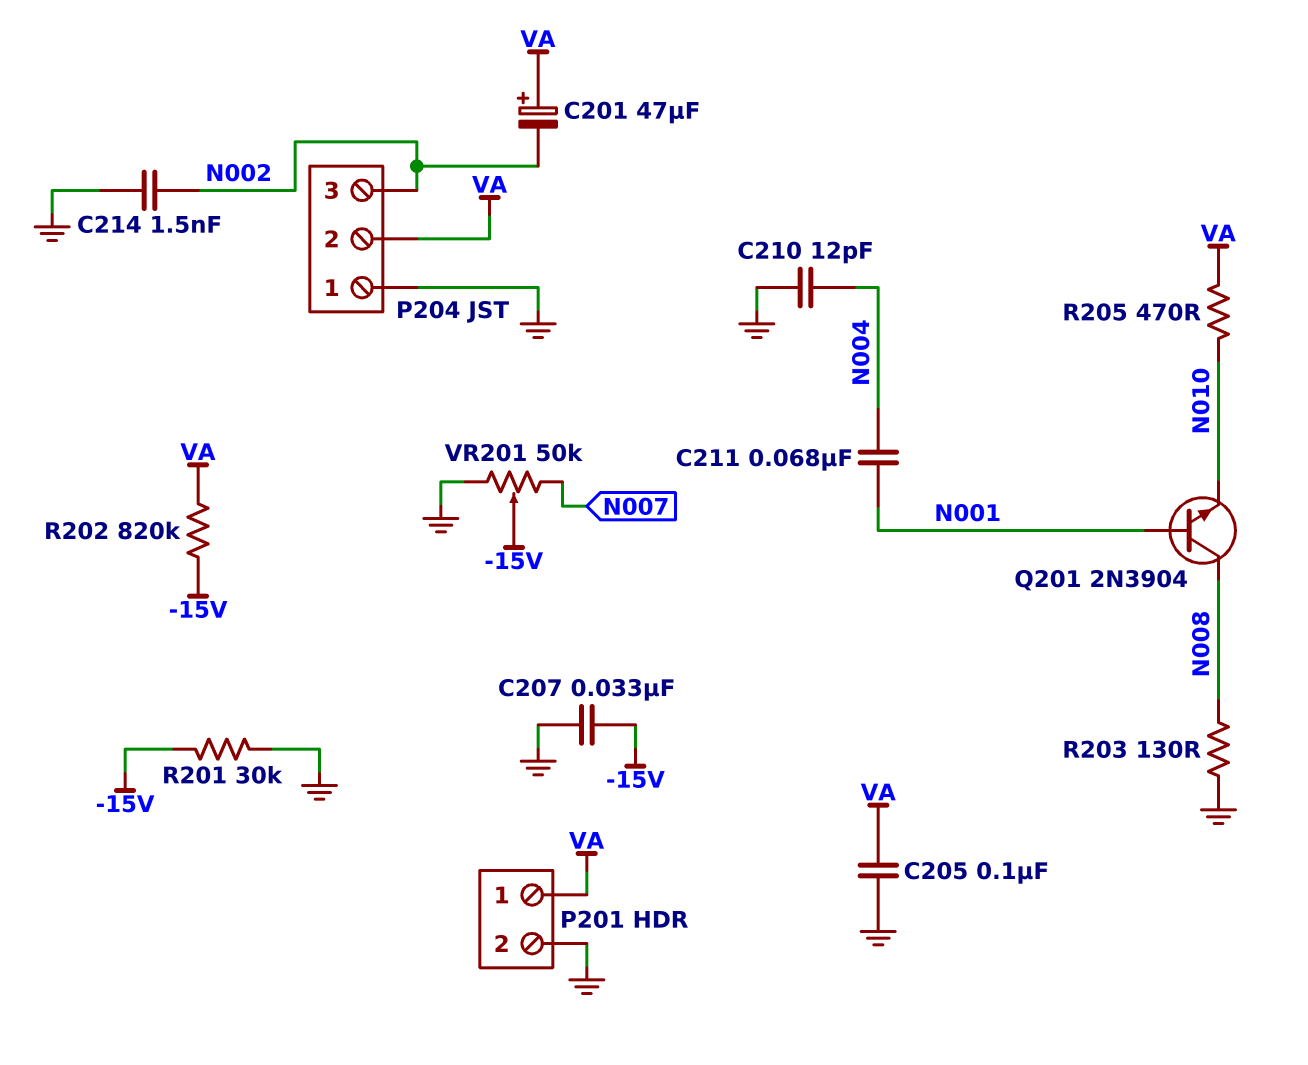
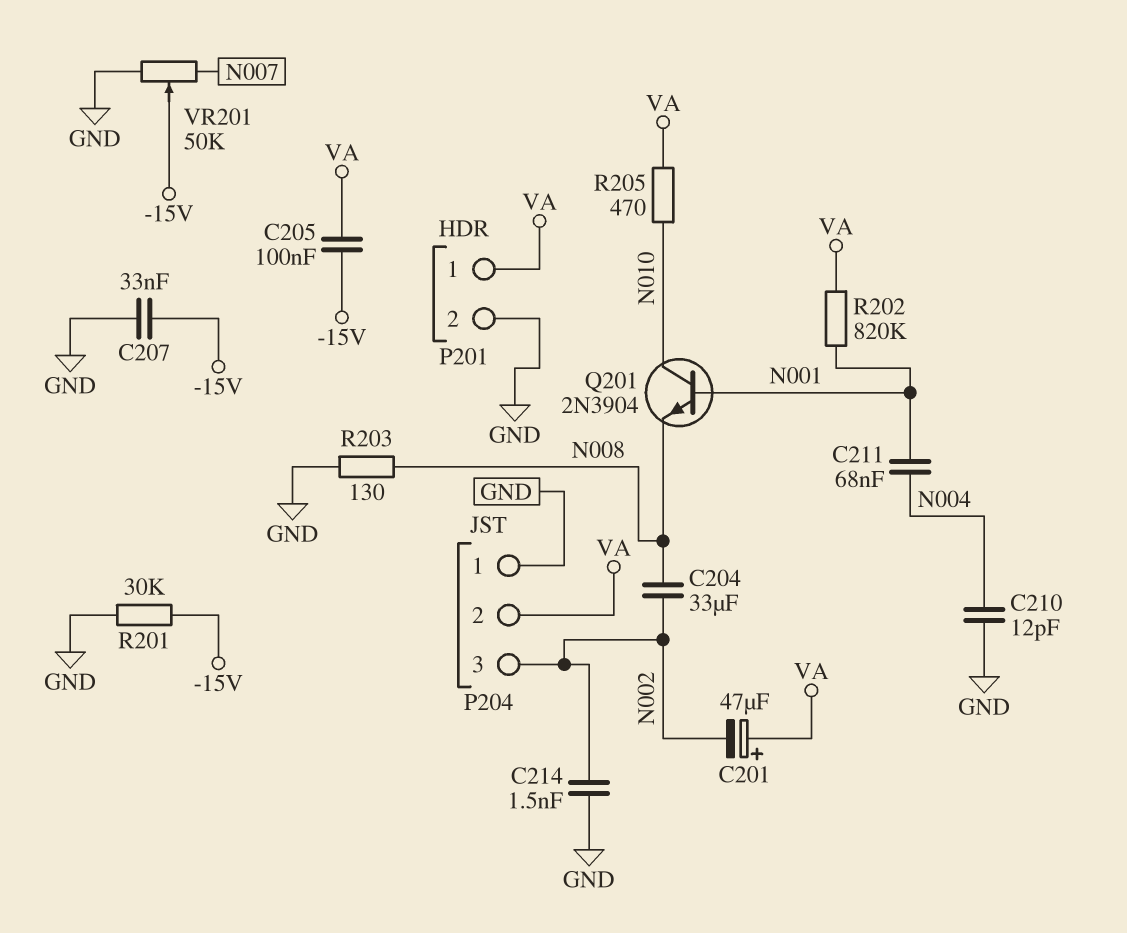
C204: none -> 33uF (N002, N008)
C205: 100nF (GND, VA) -> 100nF (-15V, VA)
Q201: NPN 2N3904 (B N001, C N008, E N010) -> NPN 2N3904 (B N001, C N010, E N008)
R202: 820k (-15V, VA) -> 820k (N001, VA)

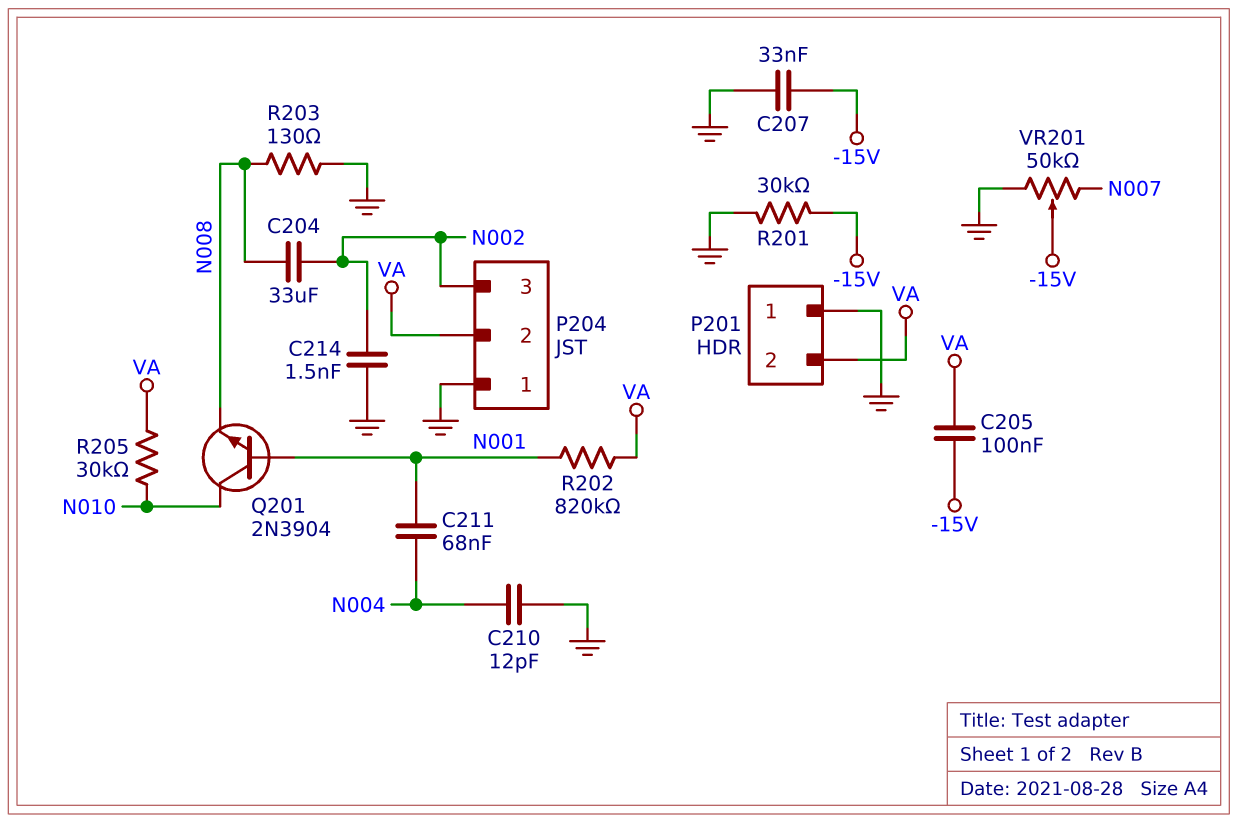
C201: 47uF (plus VA, minus N002) -> none
P201 pin 1: VA -> GND
P201 pin 2: GND -> VA
R205: 470 (N010, VA) -> 30k (N010, VA)

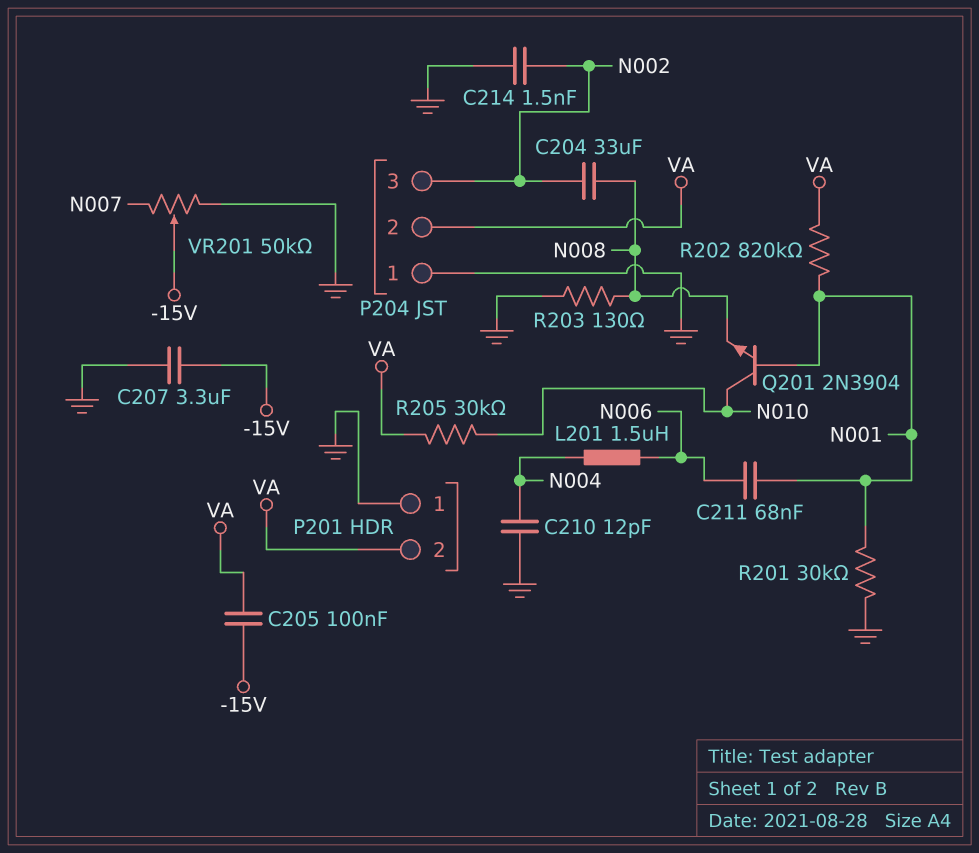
C207: 33nF (-15V, GND) -> 3.3uF (-15V, GND)
C211: 68nF (N001, N004) -> 68nF (N001, N006)
L201: none -> 1.5uH (N004, N006)
R201: 30k (-15V, GND) -> 30k (GND, N001)

